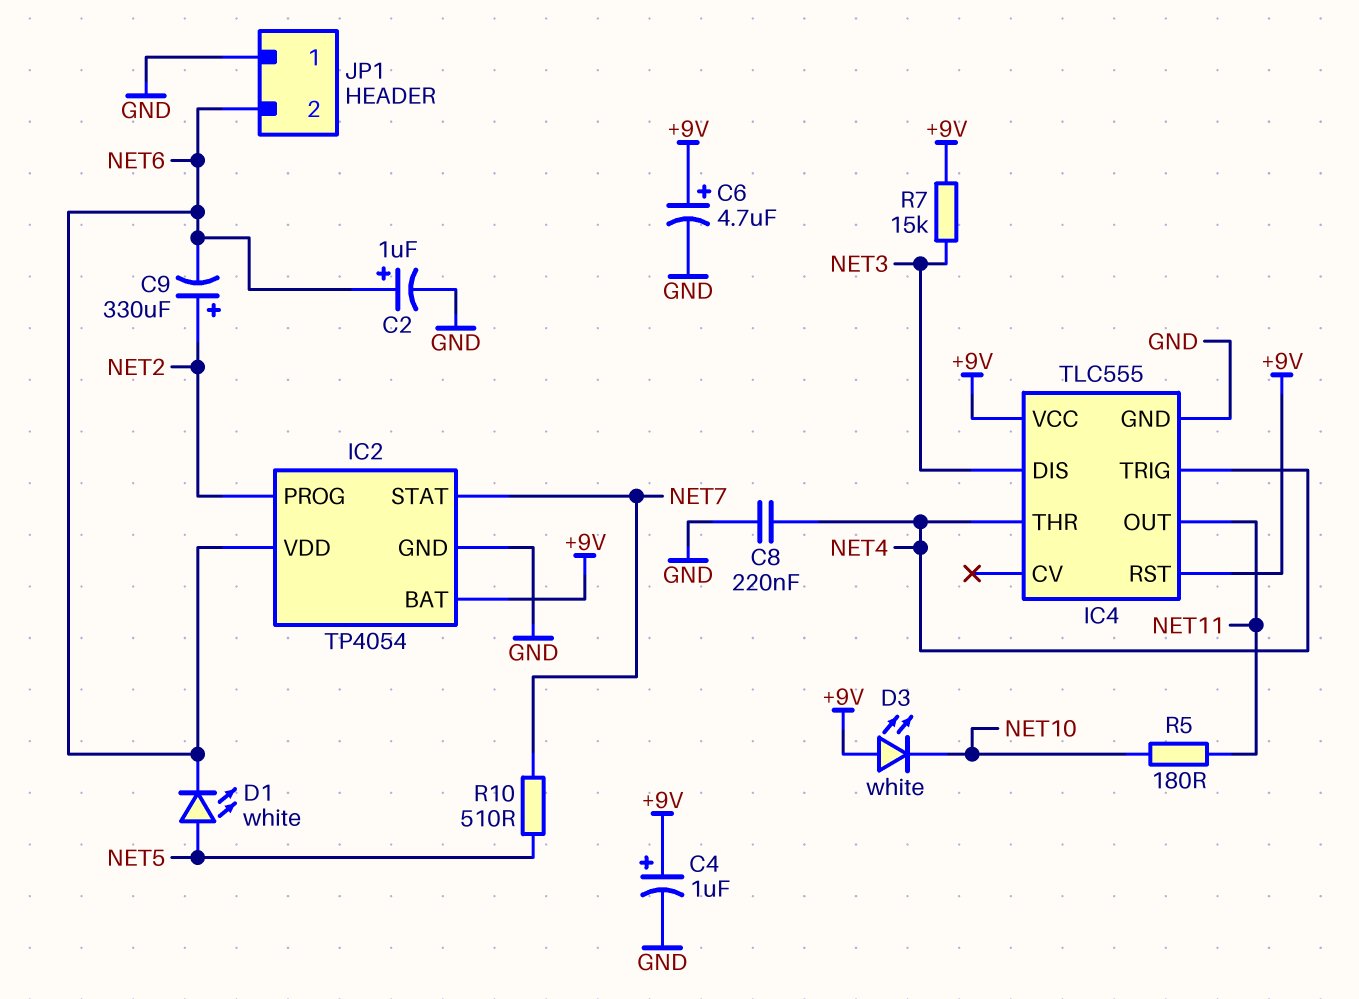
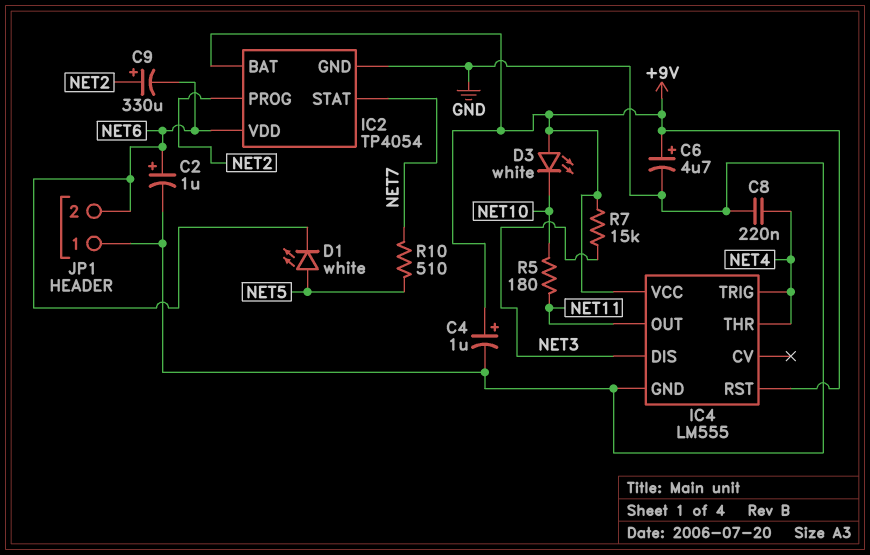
IC4: TLC555 -> LM555

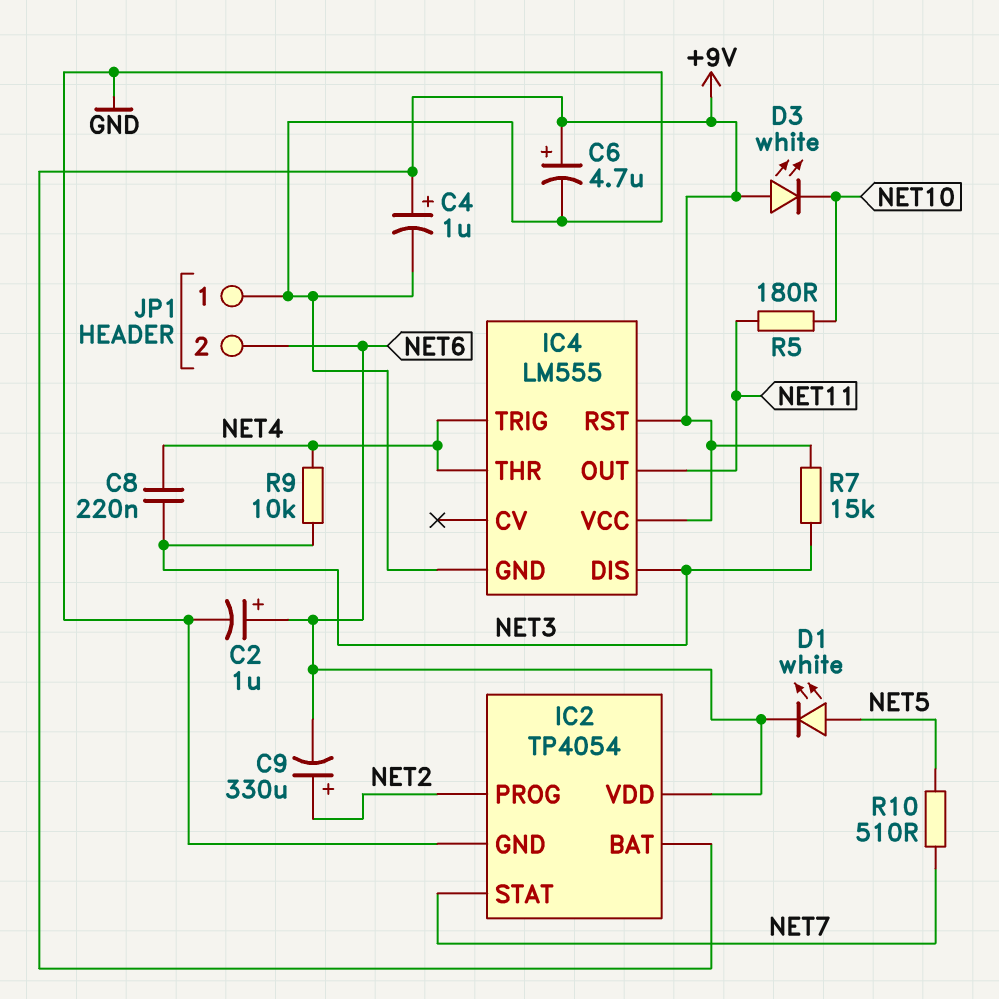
C8: 220nF (GND, NET4) -> 220nF (NET3, NET4)
R9: none -> 10k (NET3, NET4)

